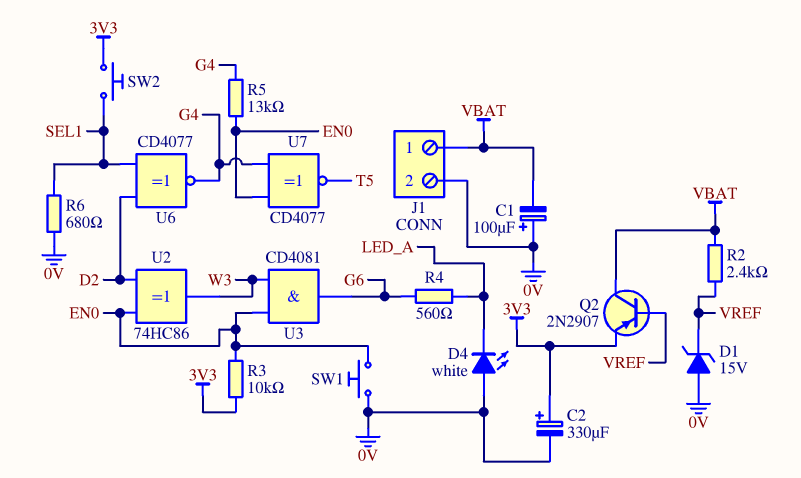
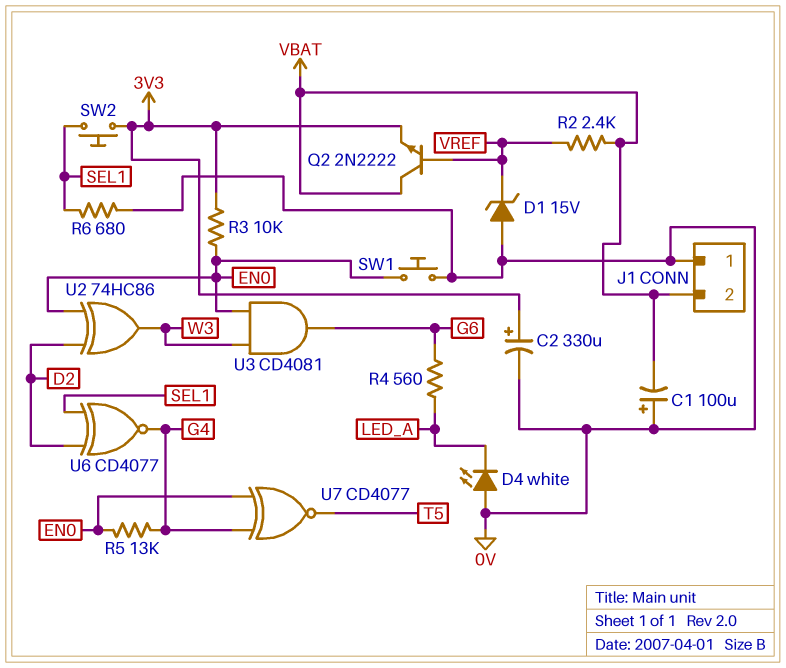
J1 pin 1: VBAT -> 0V
J1 pin 2: 0V -> VBAT
Q2: PNP 2N2907 (B VREF, C VBAT, E 3V3) -> NPN 2N2222 (B VREF, C VBAT, E 3V3)

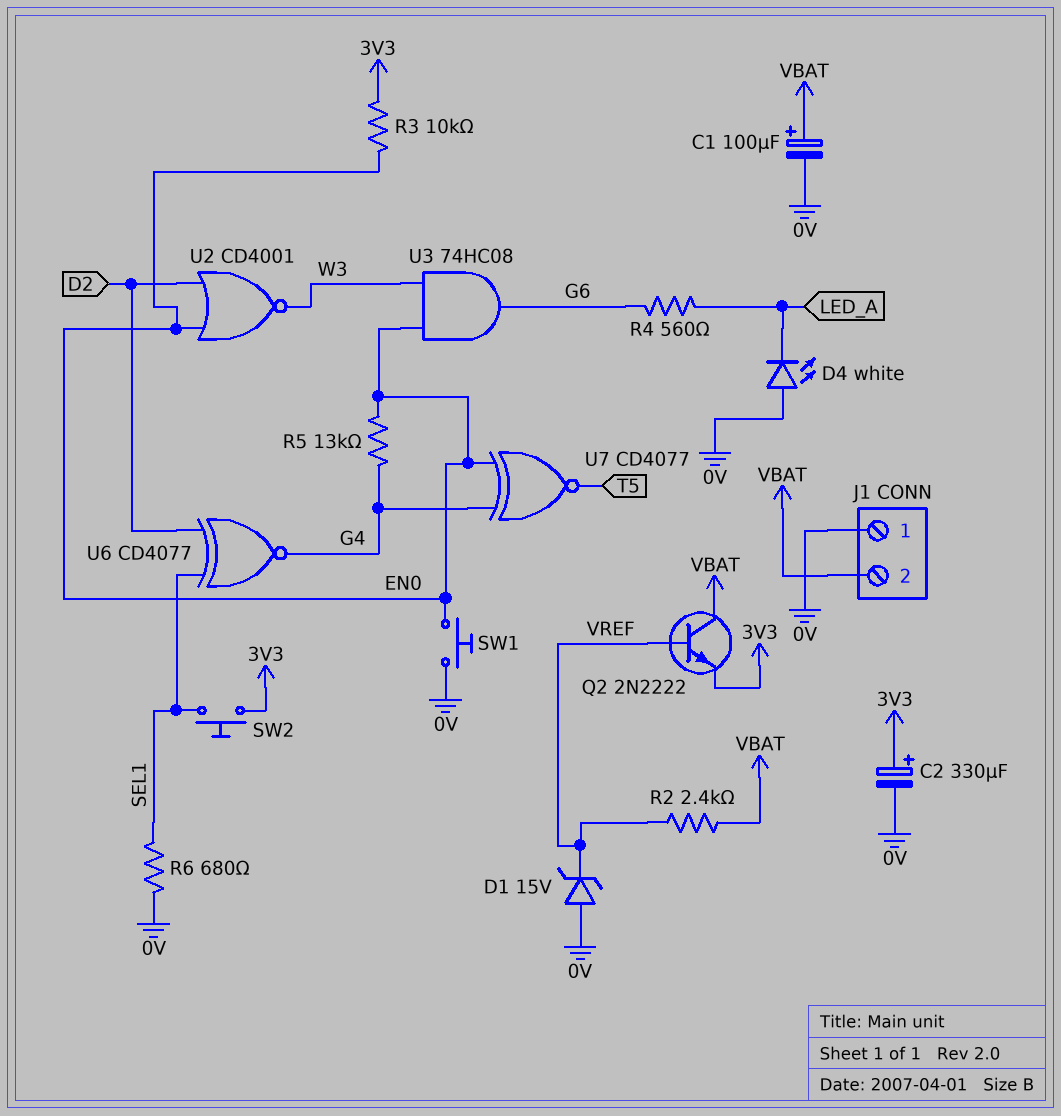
C1: 100uF (plus 0V, minus VBAT) -> 100uF (plus VBAT, minus 0V)
U2: XOR 74HC86 (in D2, in EN0, out W3) -> NOR CD4001 (in D2, in EN0, out W3)
U3: AND CD4081 (in EN0, in W3, out G6) -> AND 74HC08 (in EN0, in W3, out G6)

